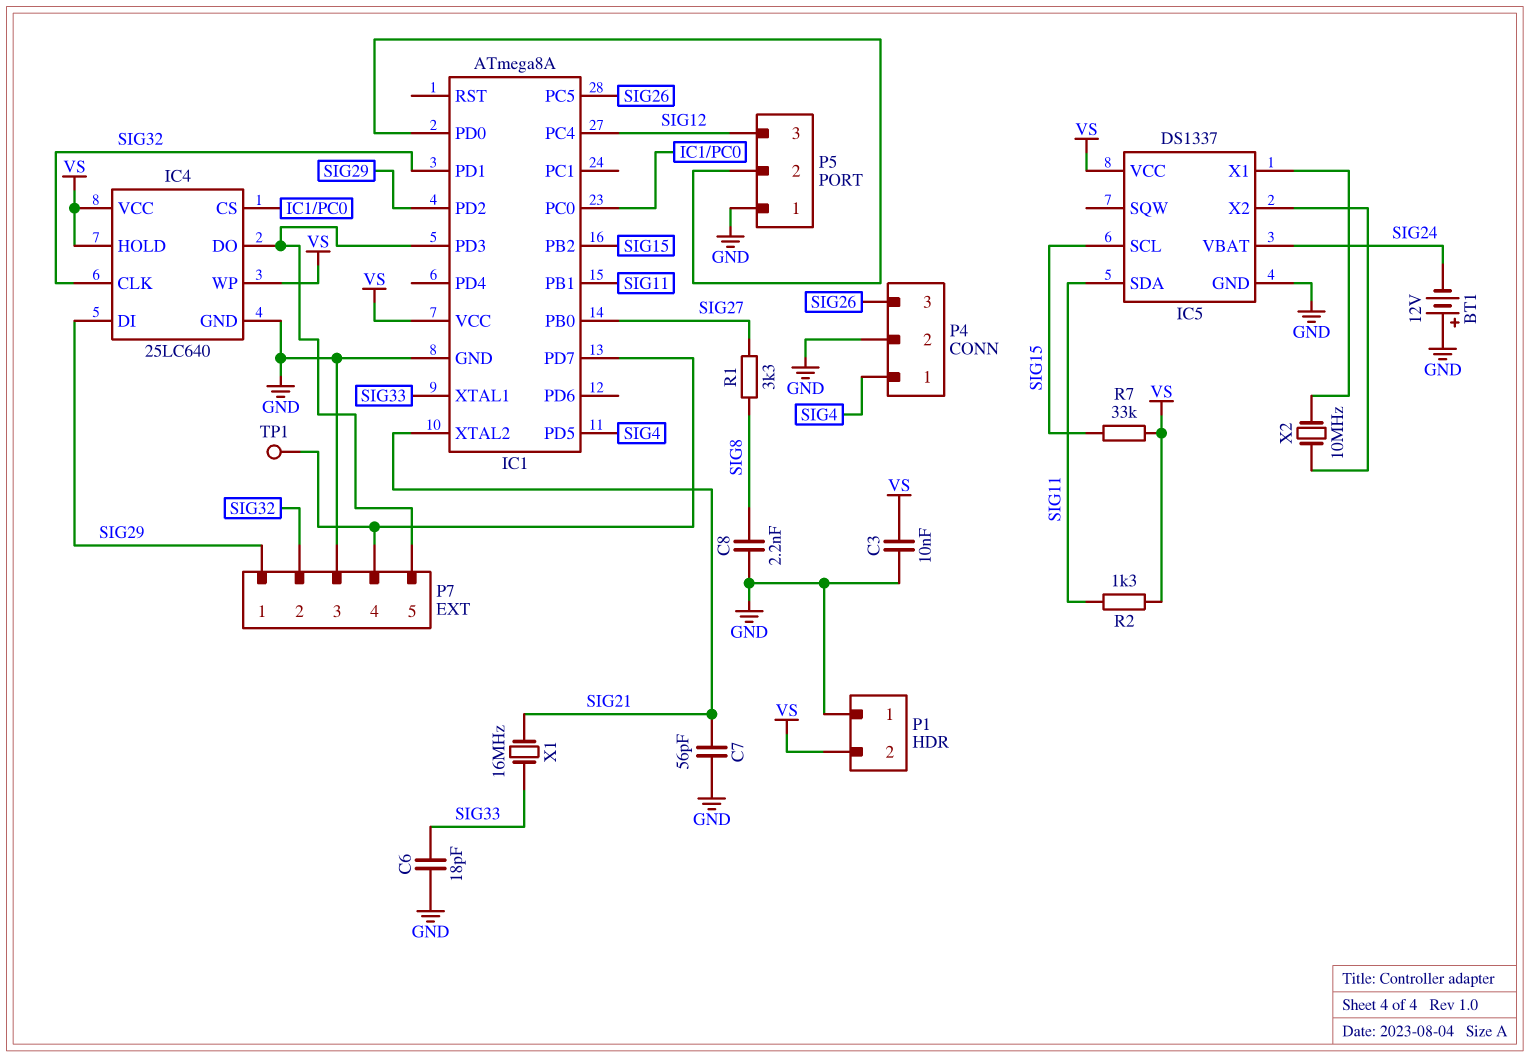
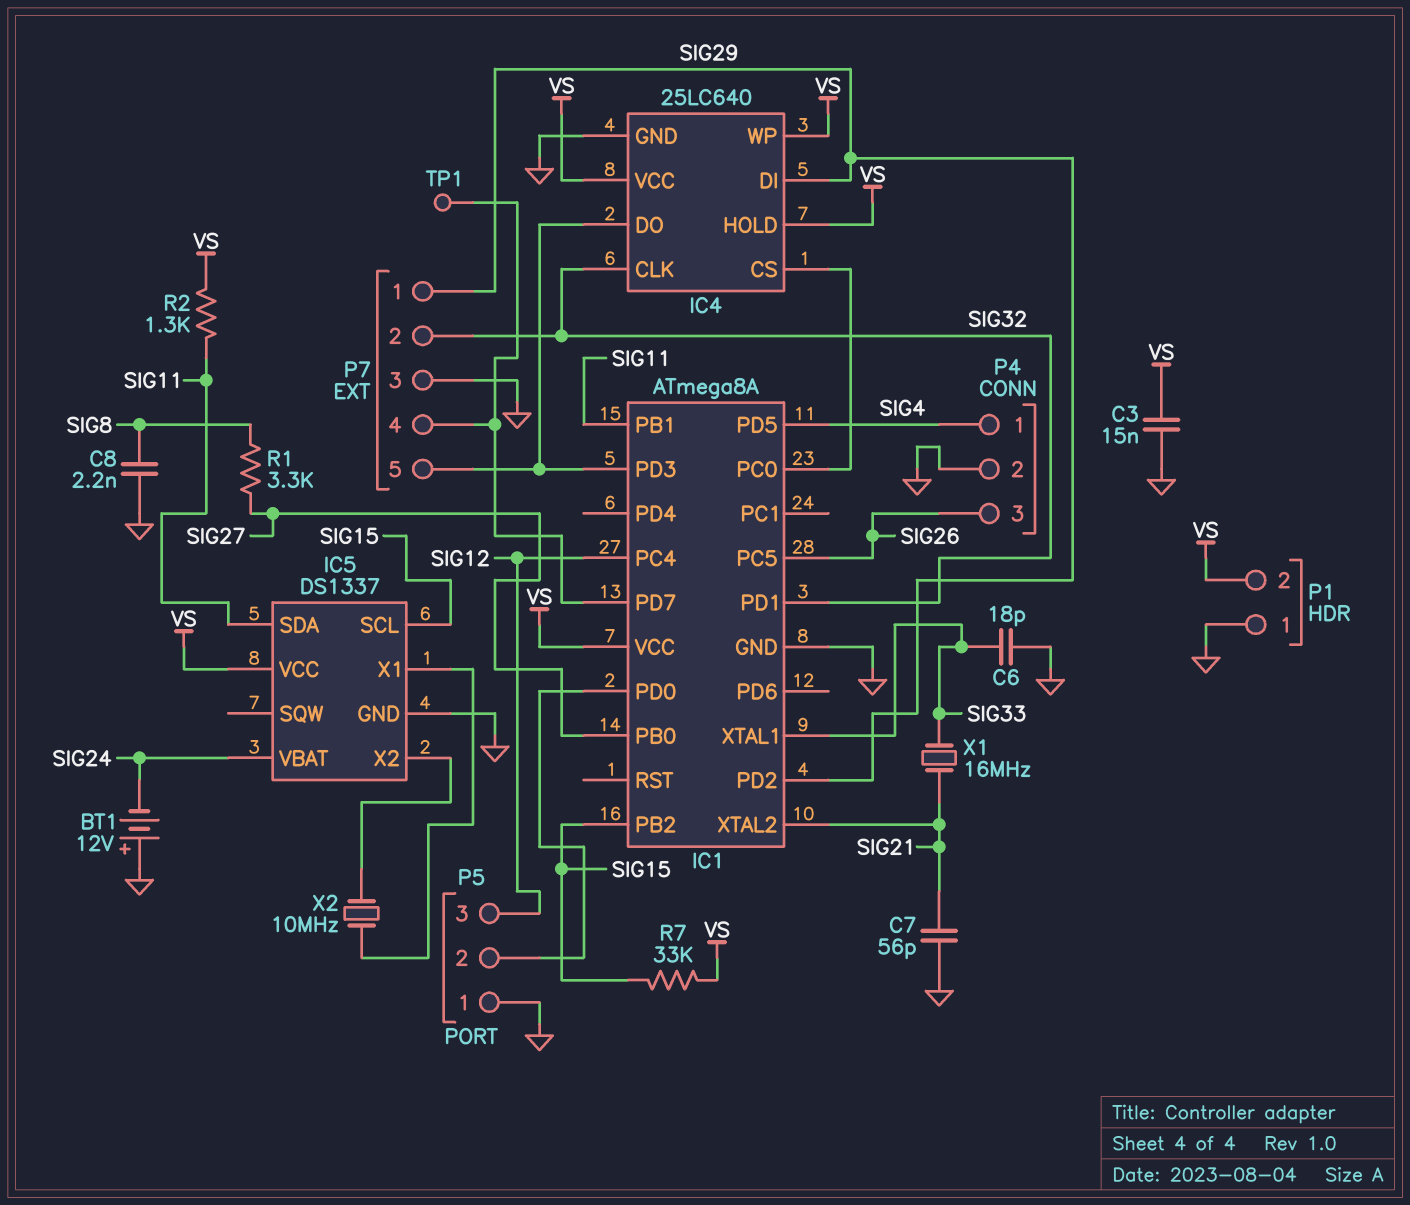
C3: 10nF (GND, VS) -> 15nF (GND, VS)

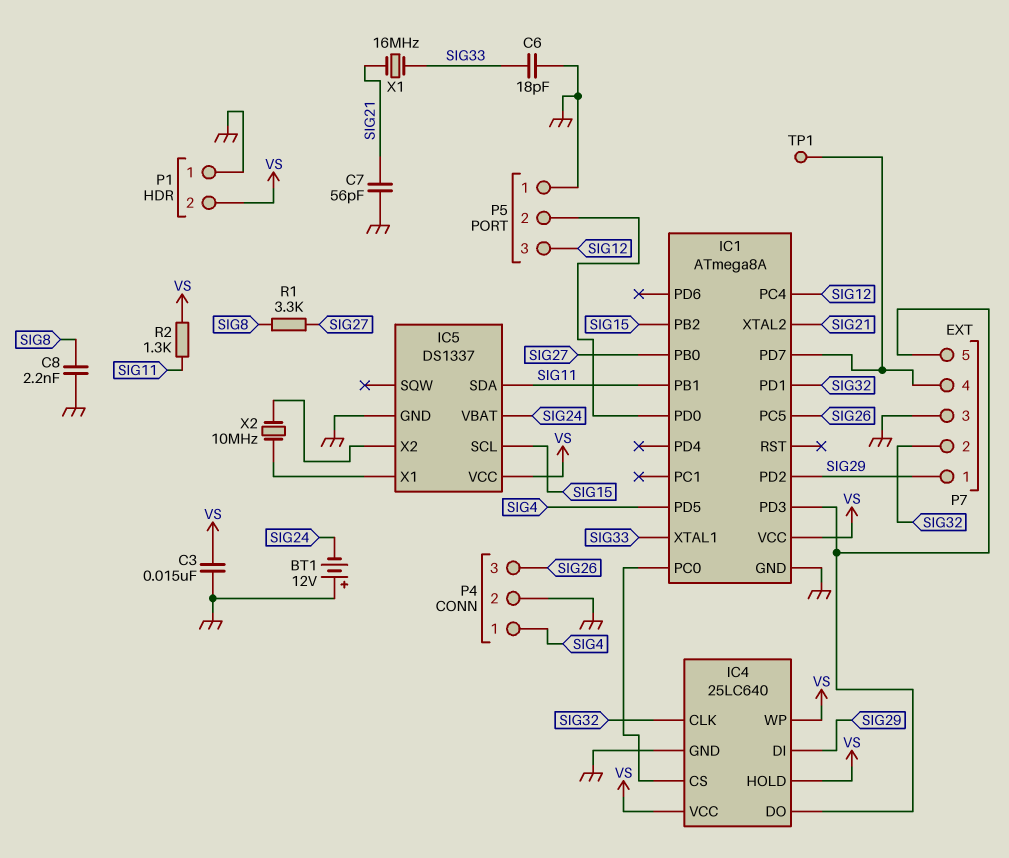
R7: 33k (SIG15, VS) -> none

